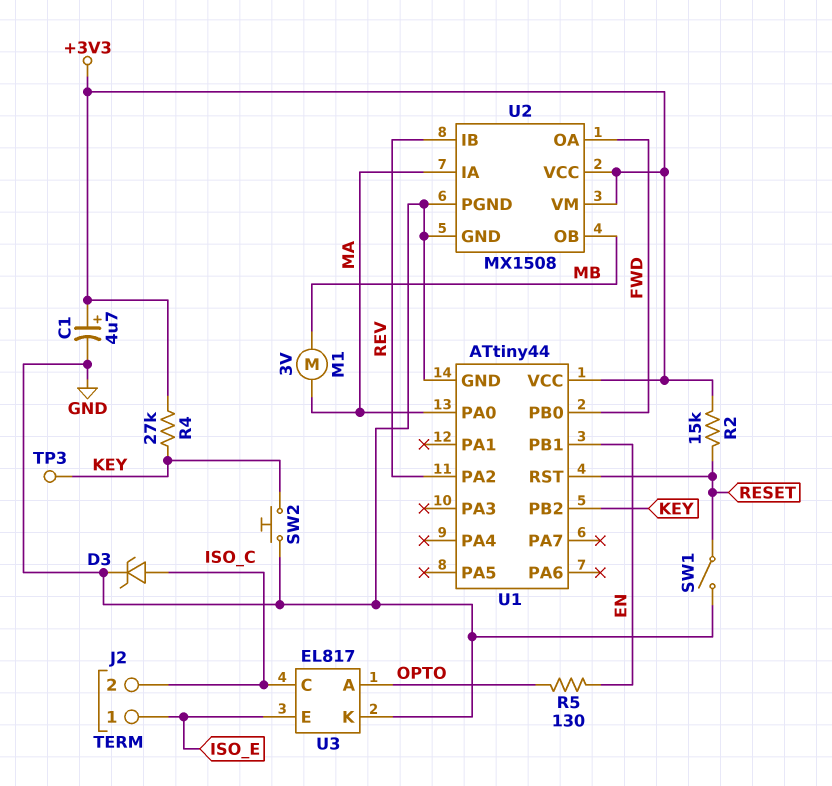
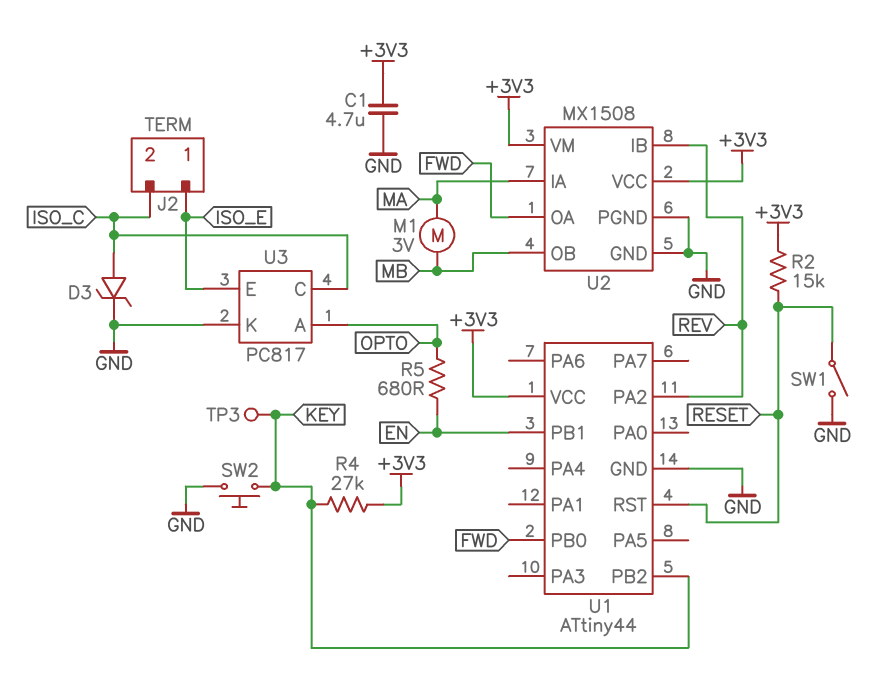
C1: 4.7uF (plus +3V3, minus GND) -> 4.7uF (+3V3, GND)
R5: 130 (EN, OPTO) -> 680 (EN, OPTO)
U1 pin PA0: MA -> none
U3: EL817 -> PC817

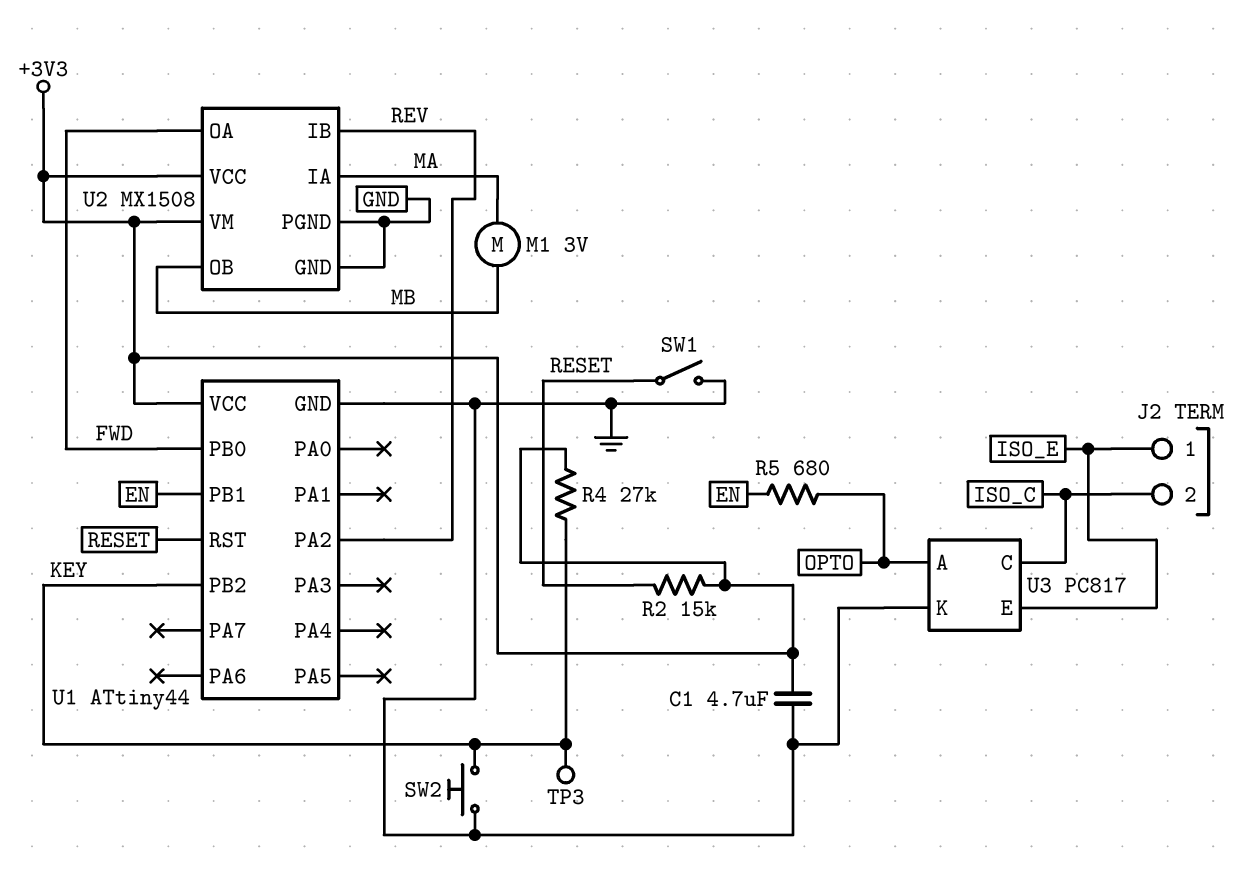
D3: zener (A ISO_C, K GND) -> none

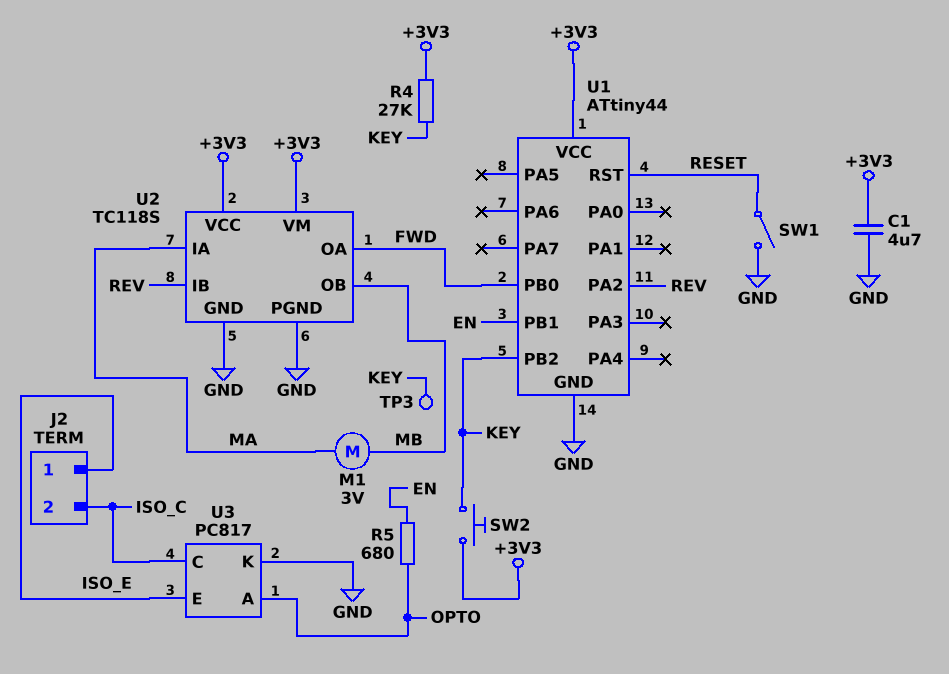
R2: 15k (+3V3, RESET) -> none
SW2: button (GND, KEY) -> button (+3V3, KEY)
U2: MX1508 -> TC118S

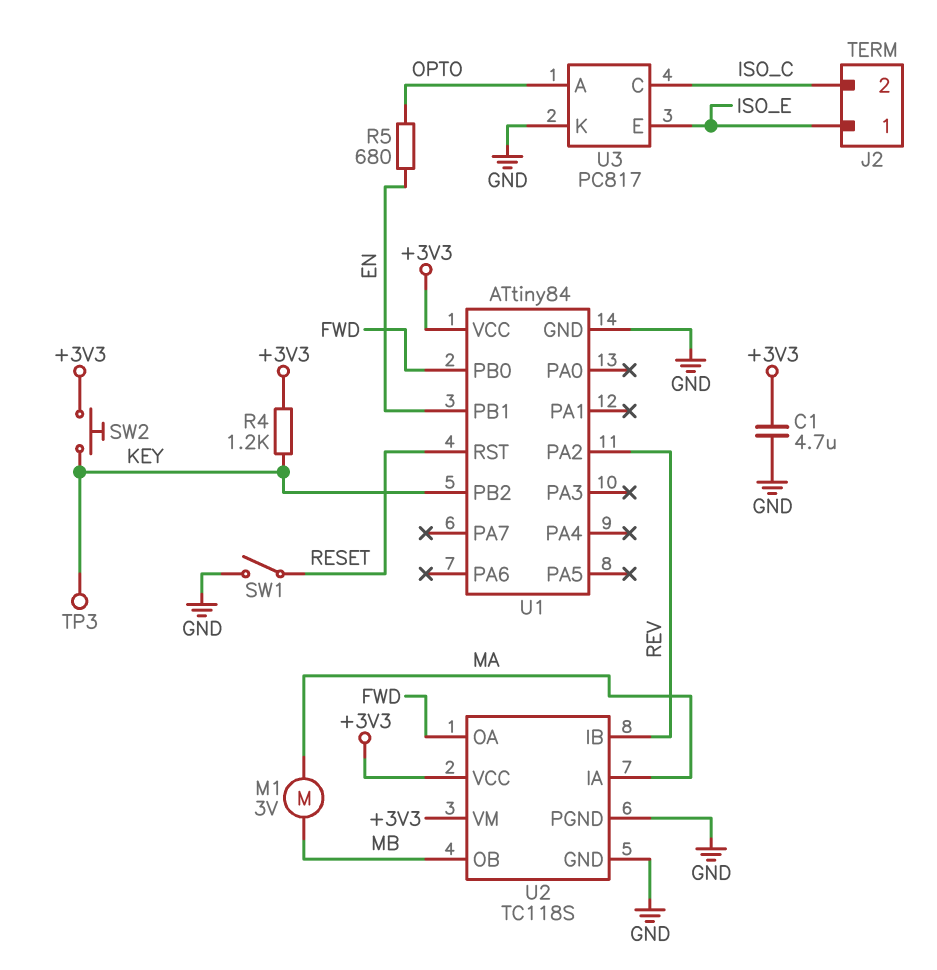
R4: 27k (+3V3, KEY) -> 1.2k (+3V3, KEY)
U1: ATtiny44 -> ATtiny84

